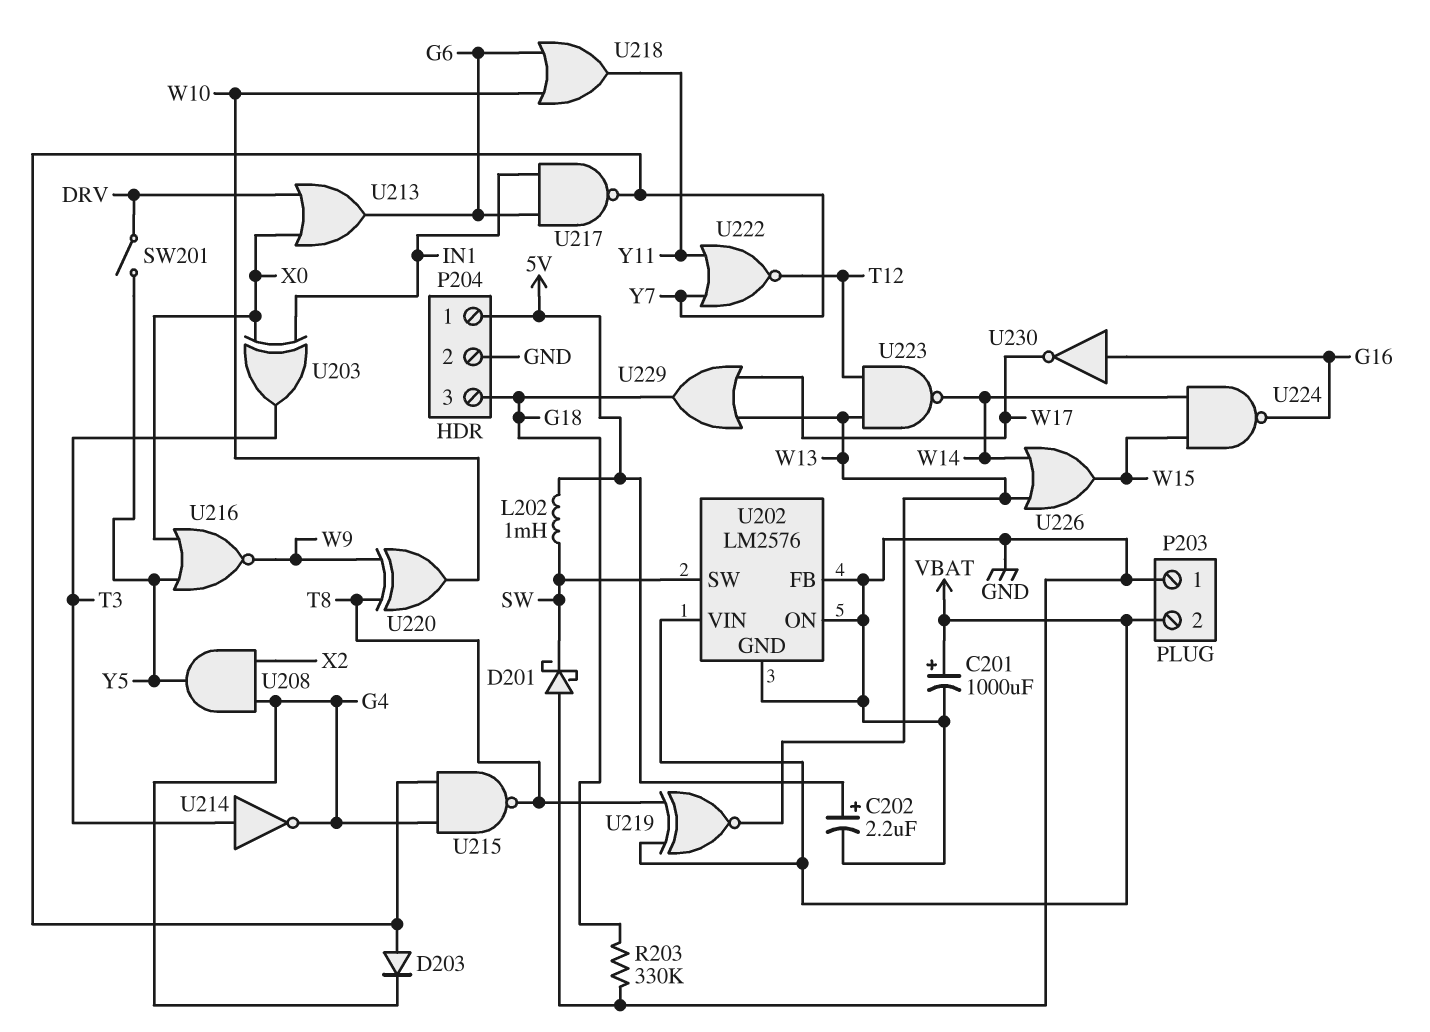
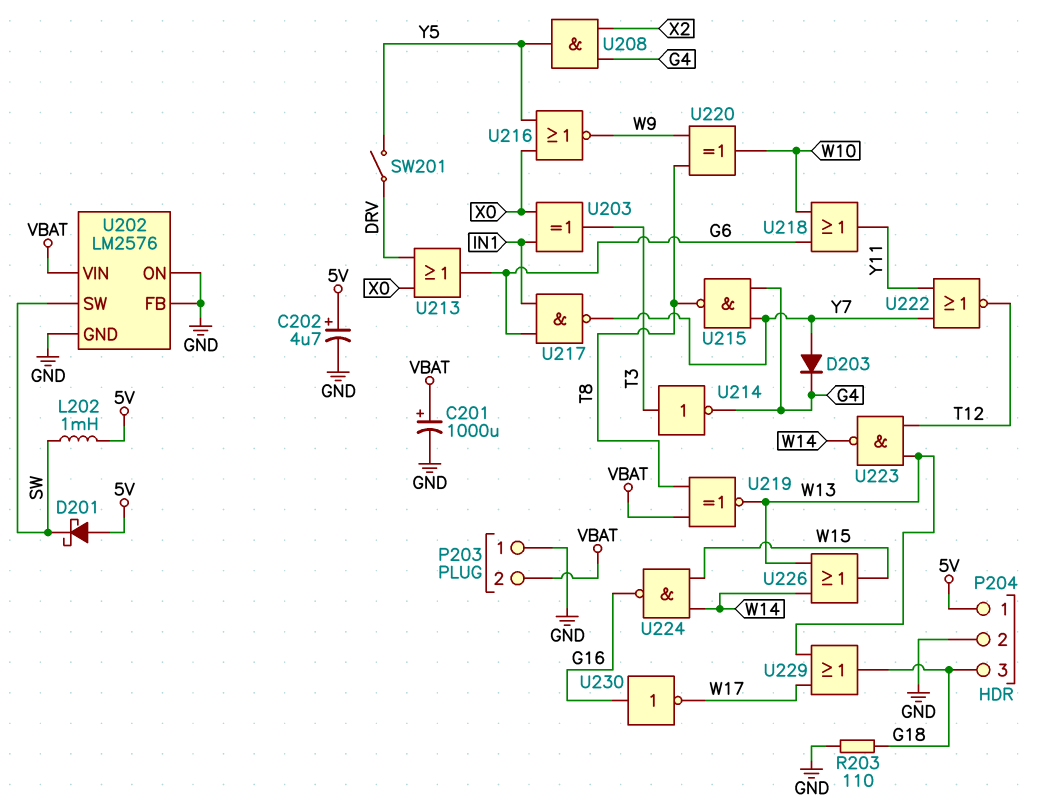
C202: 2.2uF (plus 5V, minus GND) -> 4.7uF (plus 5V, minus GND)
D201: schottky (A GND, K SW) -> schottky (A 5V, K SW)
R203: 330k (G18, GND) -> 110 (G18, GND)

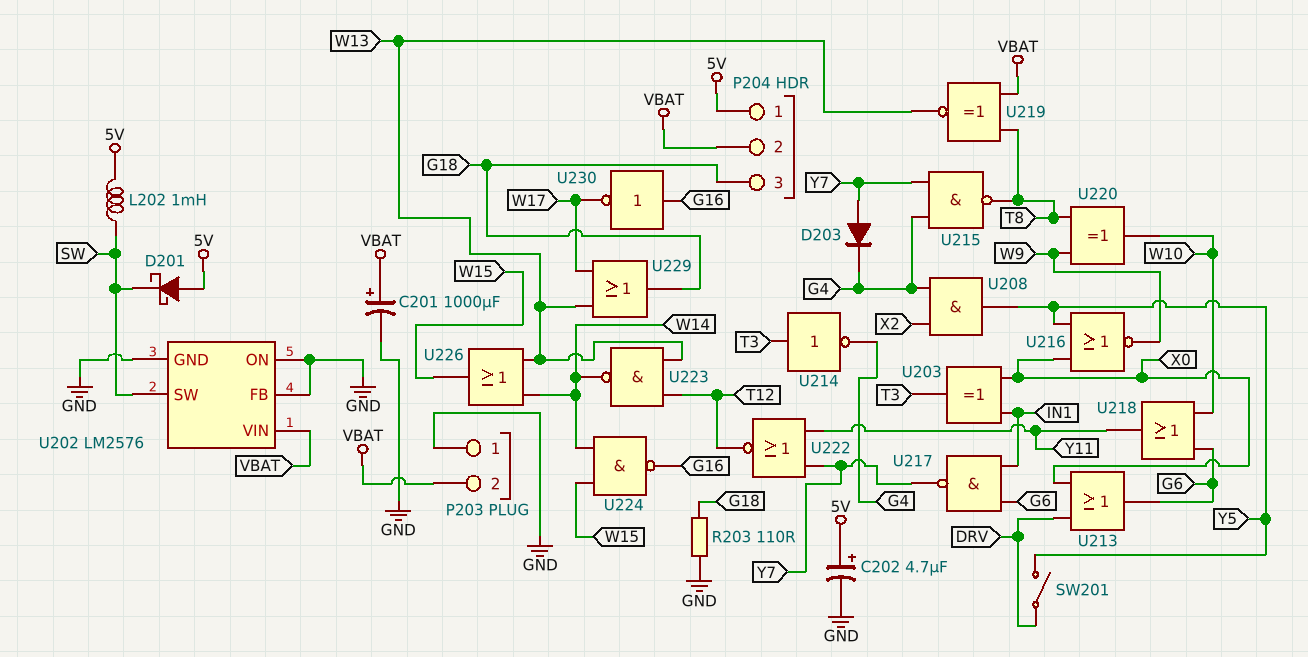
P204 pin 2: GND -> VBAT

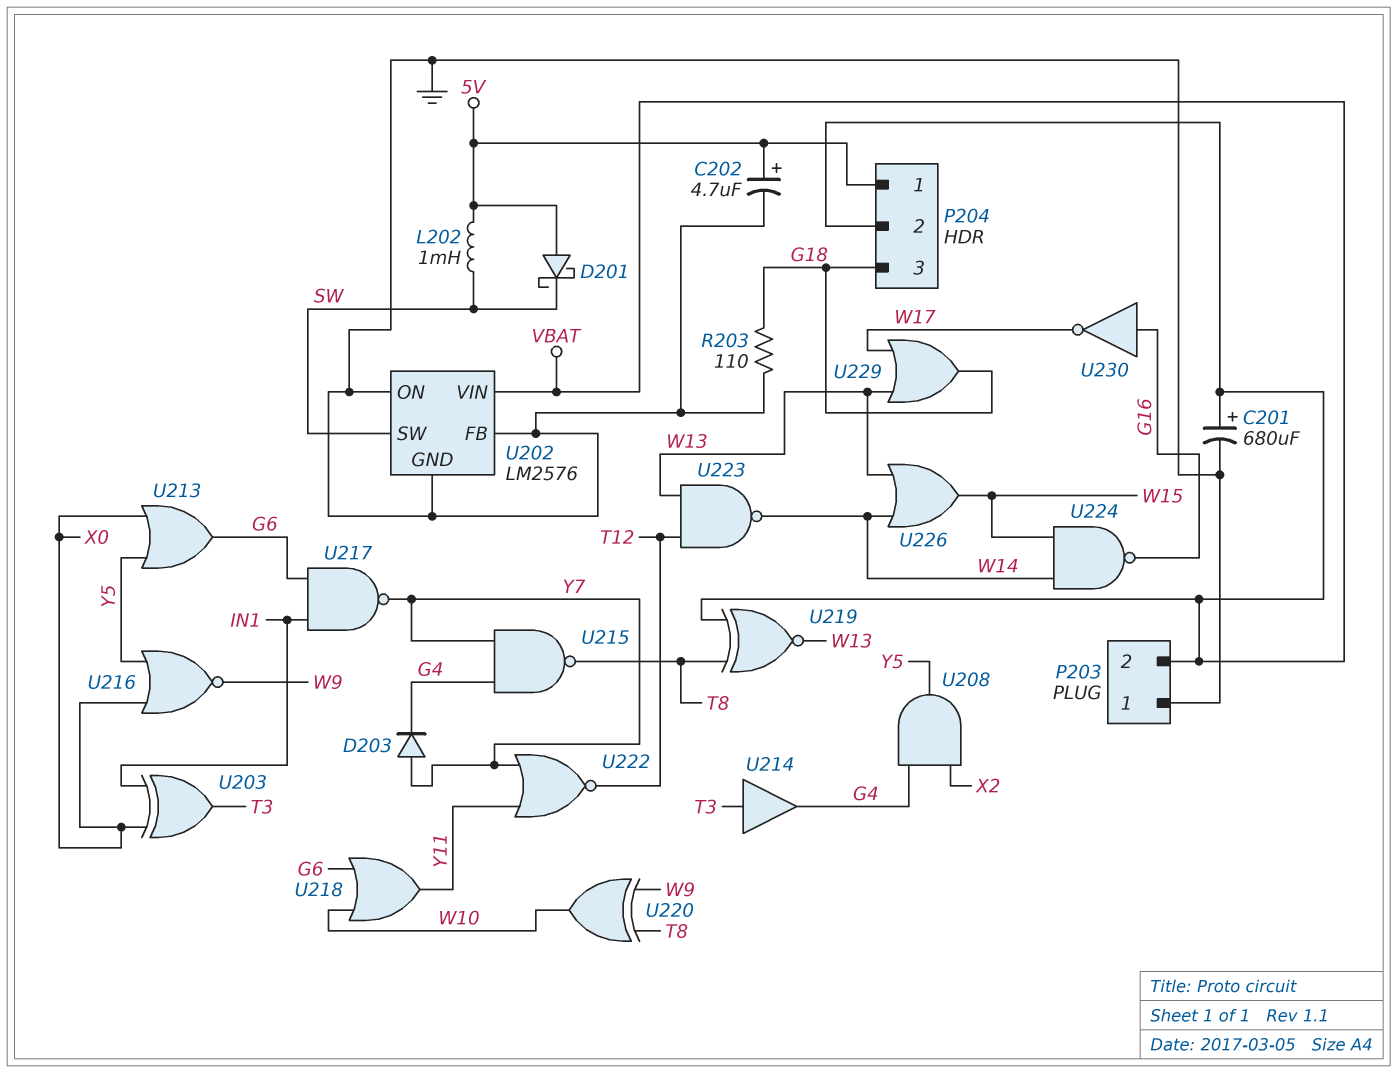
C201: 1000uF (plus VBAT, minus GND) -> 680uF (plus VBAT, minus GND)
SW201: switch (DRV, Y5) -> none
U213: OR (in DRV, in X0, out G6) -> OR (in X0, in Y5, out G6)
U214: NOT (in T3, out G4) -> buffer (in T3, out G4)

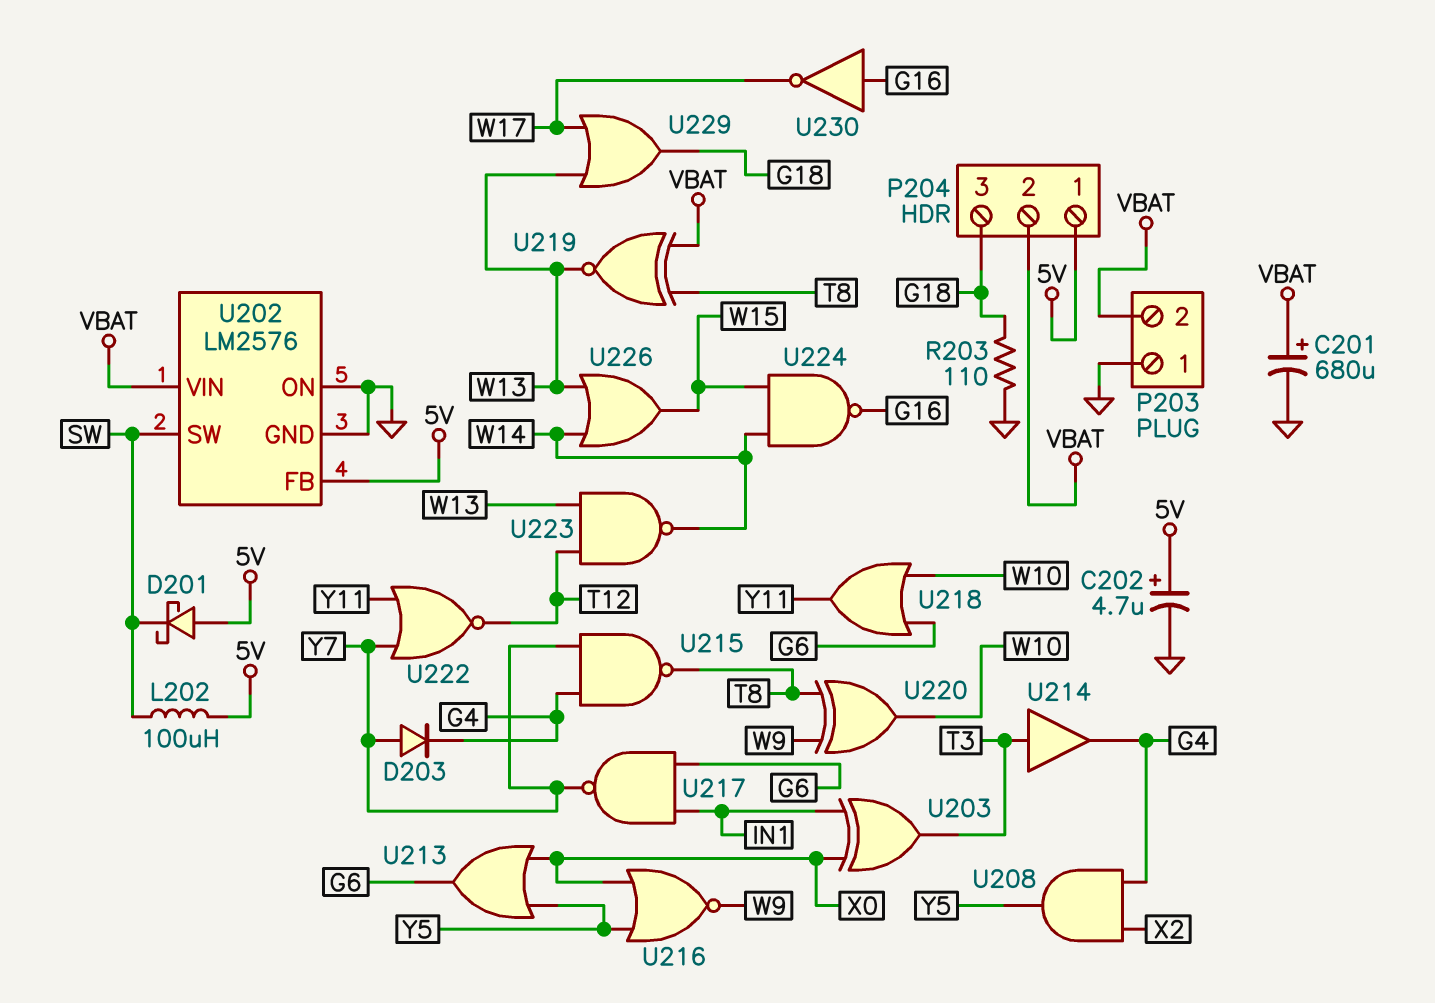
L202: 1mH (5V, SW) -> 100uH (5V, SW)
U202 pin FB: GND -> 5V

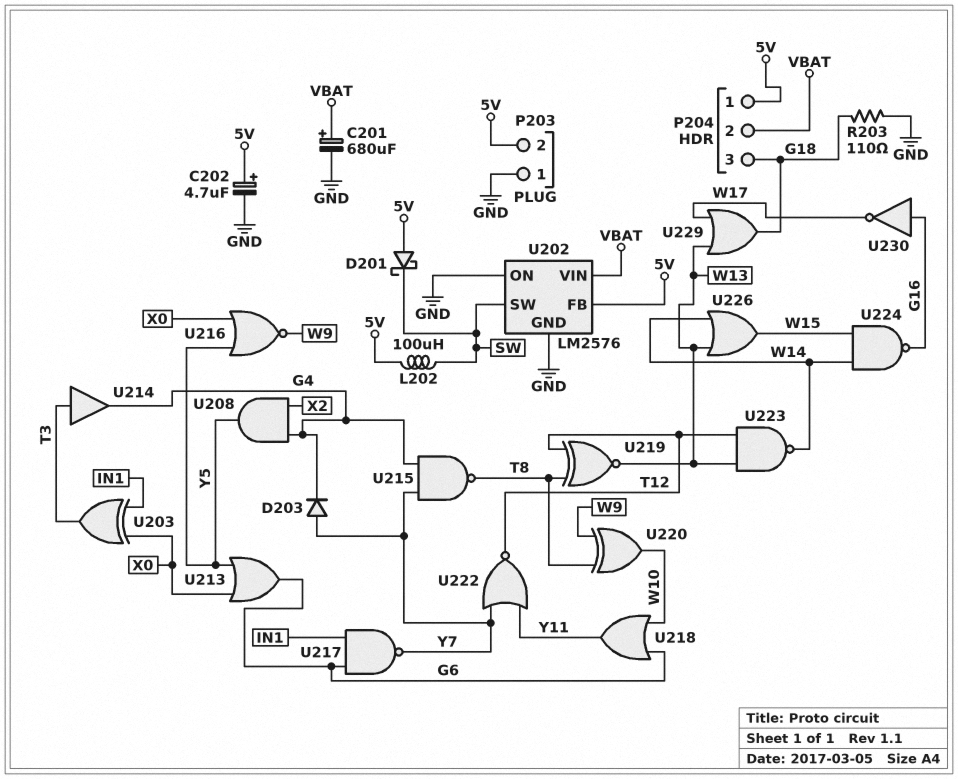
P203 pin 2: VBAT -> 5V
U219: XNOR (in T8, in VBAT, out W13) -> XNOR (in T8, in T12, out W13)

